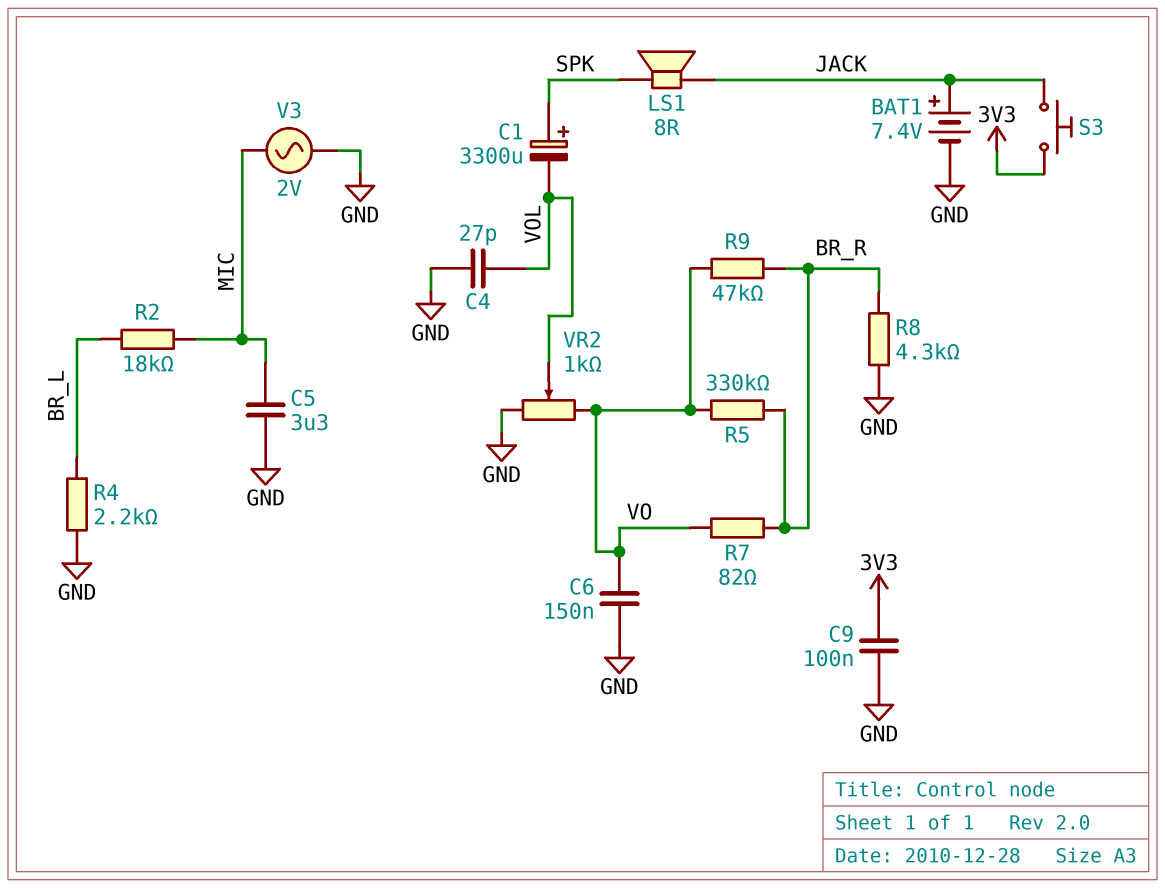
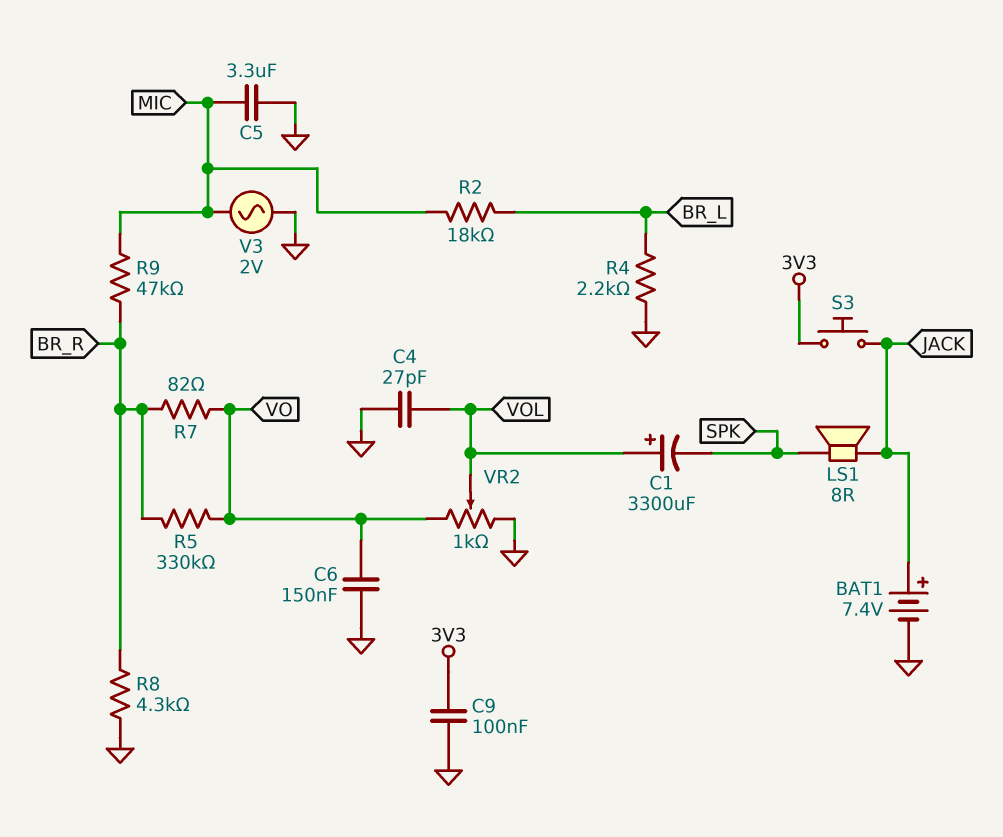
C1: 3300uF (plus SPK, minus VOL) -> 3300uF (plus VOL, minus SPK)
R9: 47k (BR_R, VO) -> 47k (BR_R, MIC)

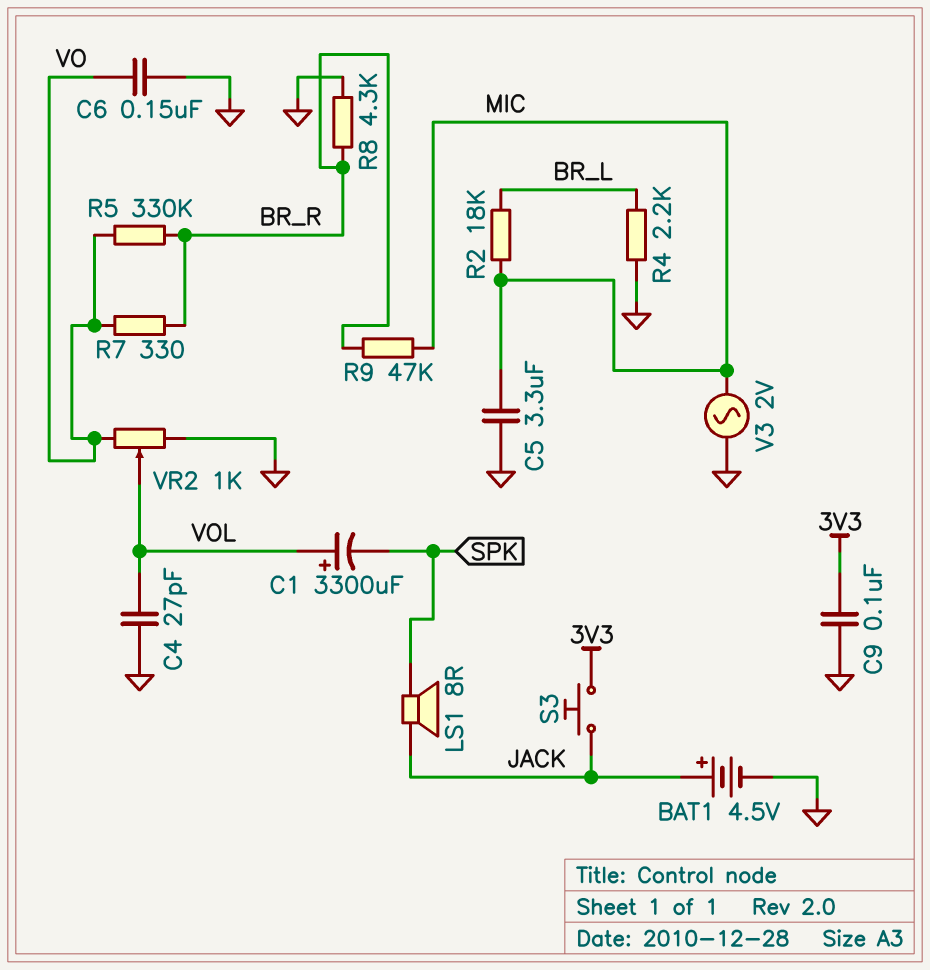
BAT1: 7.4V (plus JACK, minus GND) -> 4.5V (plus JACK, minus GND)
R7: 82 (BR_R, VO) -> 330 (BR_R, VO)

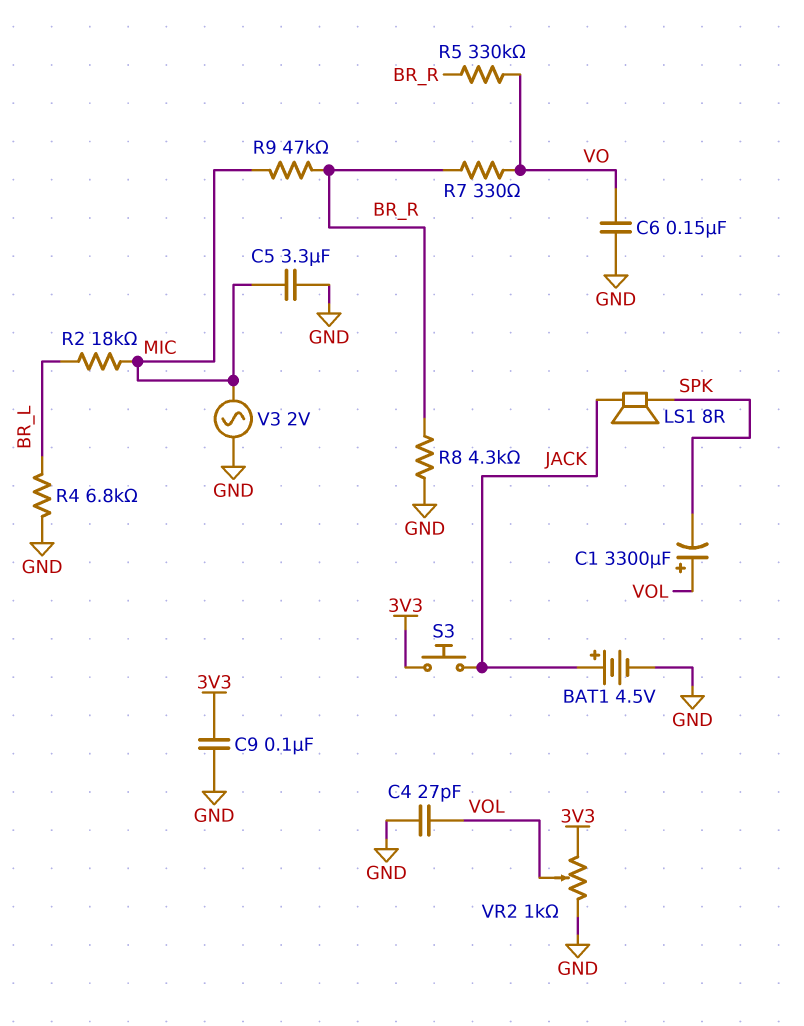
R4: 2.2k (BR_L, GND) -> 6.8k (BR_L, GND)
VR2: 1k (GND, VO, wiper VOL) -> 1k (3V3, GND, wiper VOL)

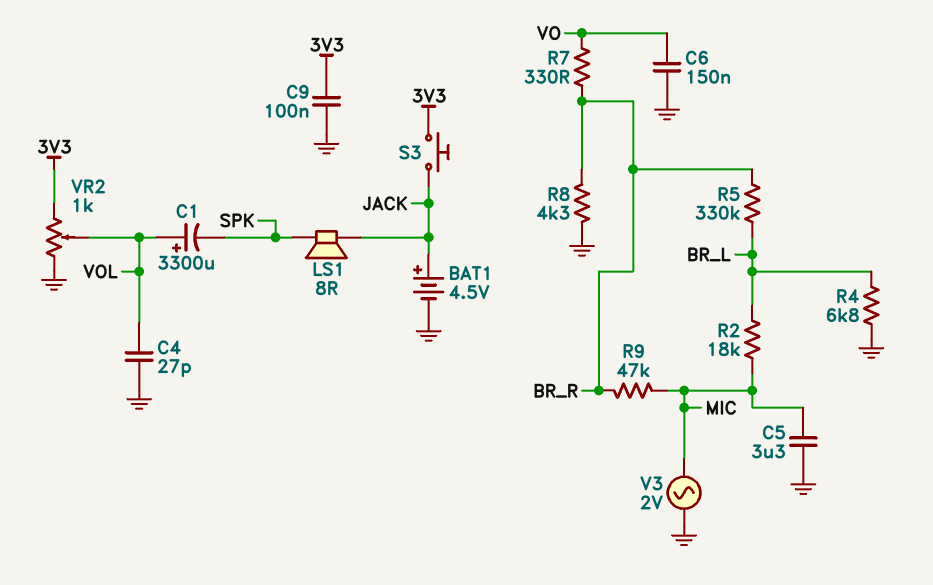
R5: 330k (BR_R, VO) -> 330k (BR_L, BR_R)

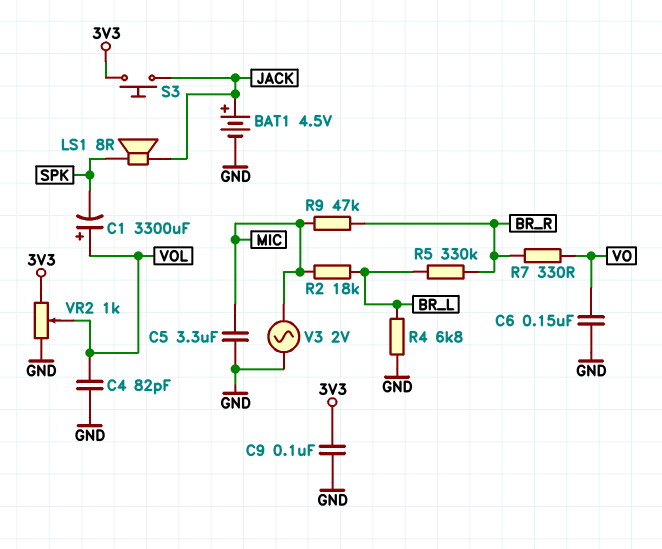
C4: 27pF (GND, VOL) -> 82pF (GND, VOL)
R8: 4.3k (BR_R, GND) -> none

